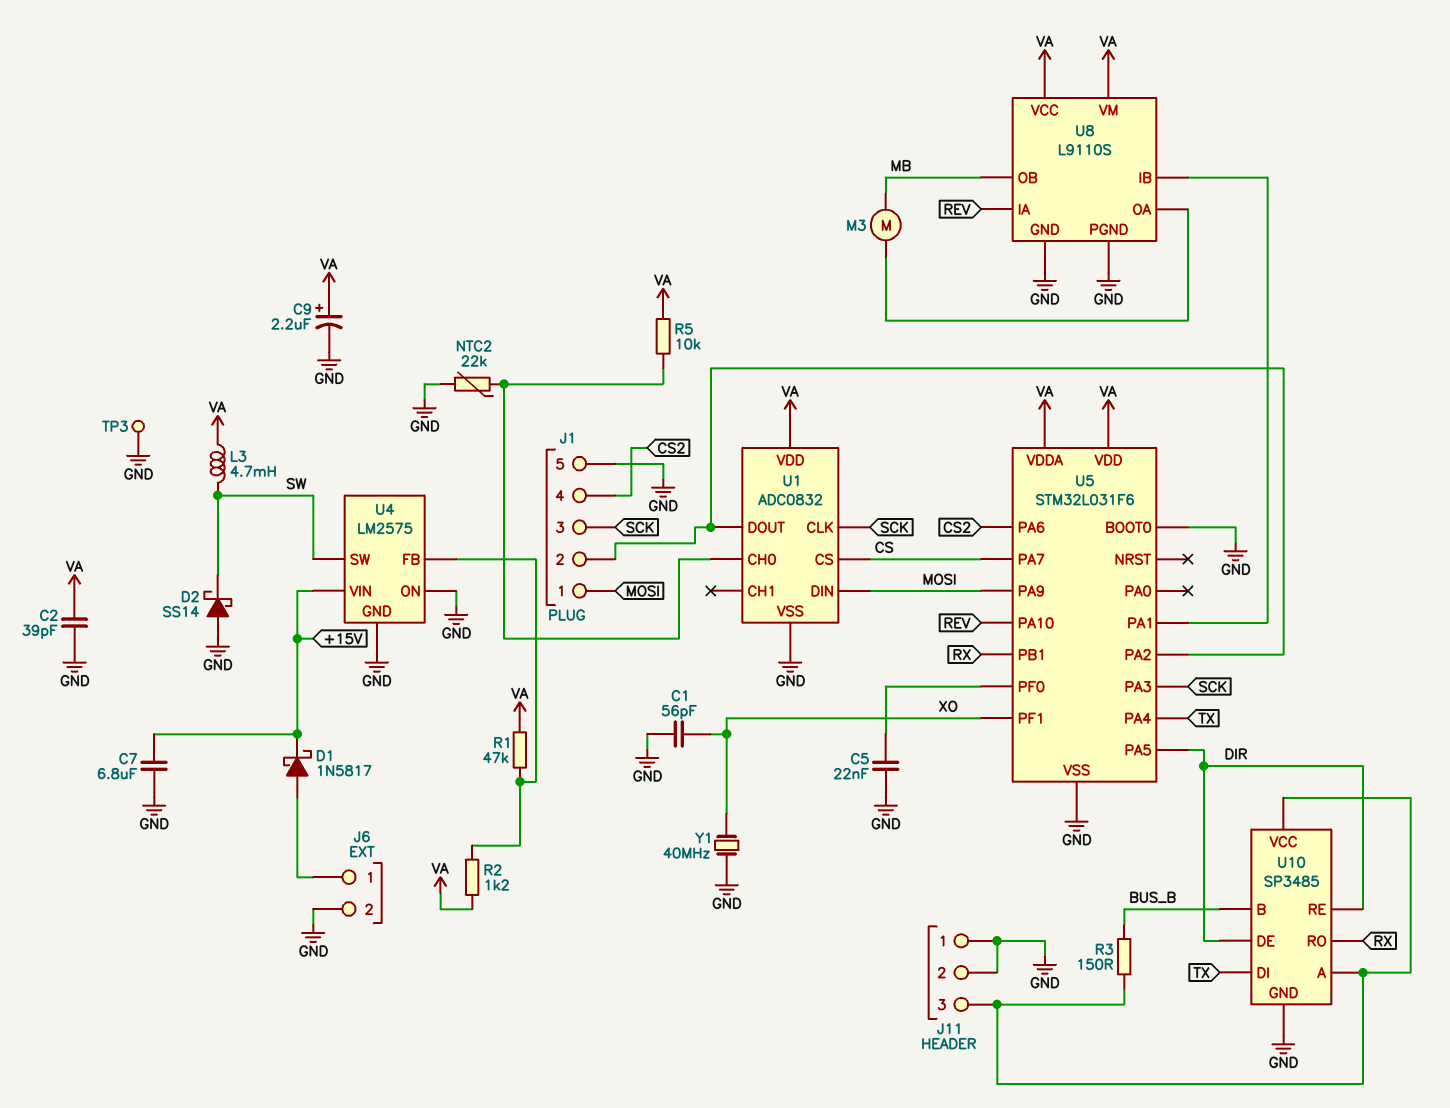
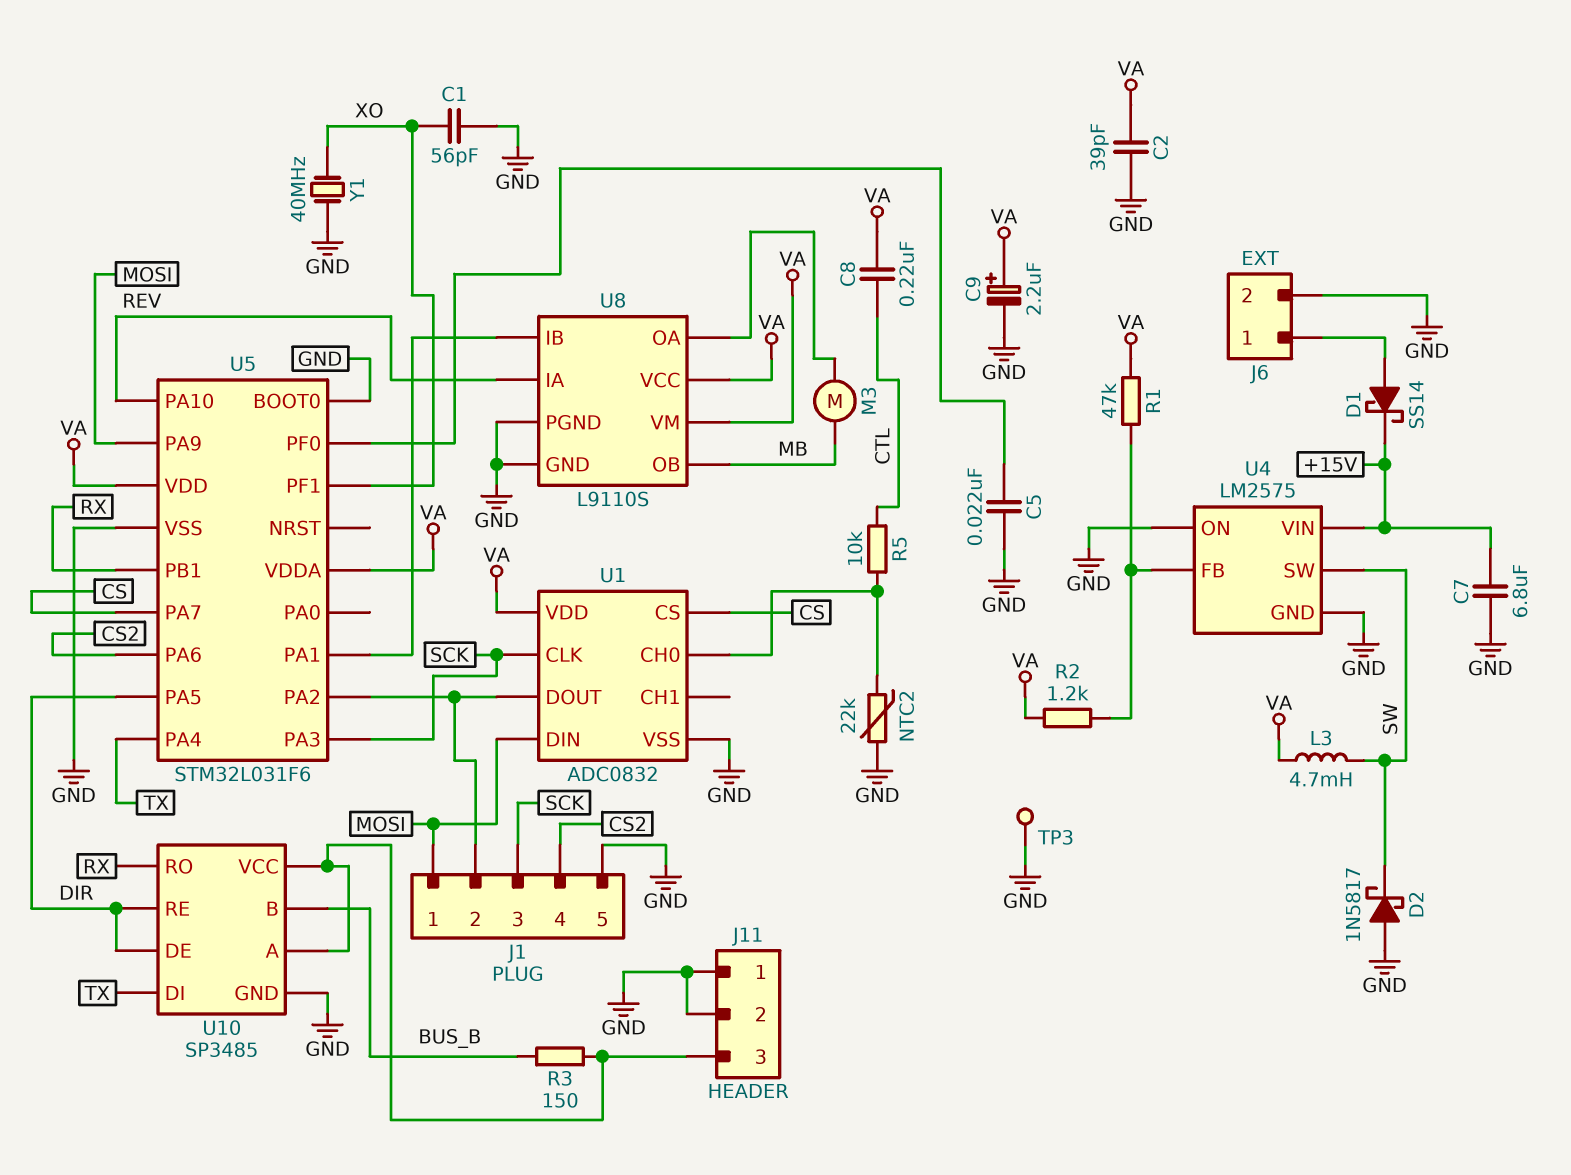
C8: none -> 220nF (CTL, VA)
D1: schottky 1N5817 (A J6/1, K +15V) -> schottky SS14 (A J6/1, K +15V)
D2: schottky SS14 (A GND, K SW) -> schottky 1N5817 (A GND, K SW)
R5: 10k (U1/CH0, VA) -> 10k (CTL, U1/CH0)

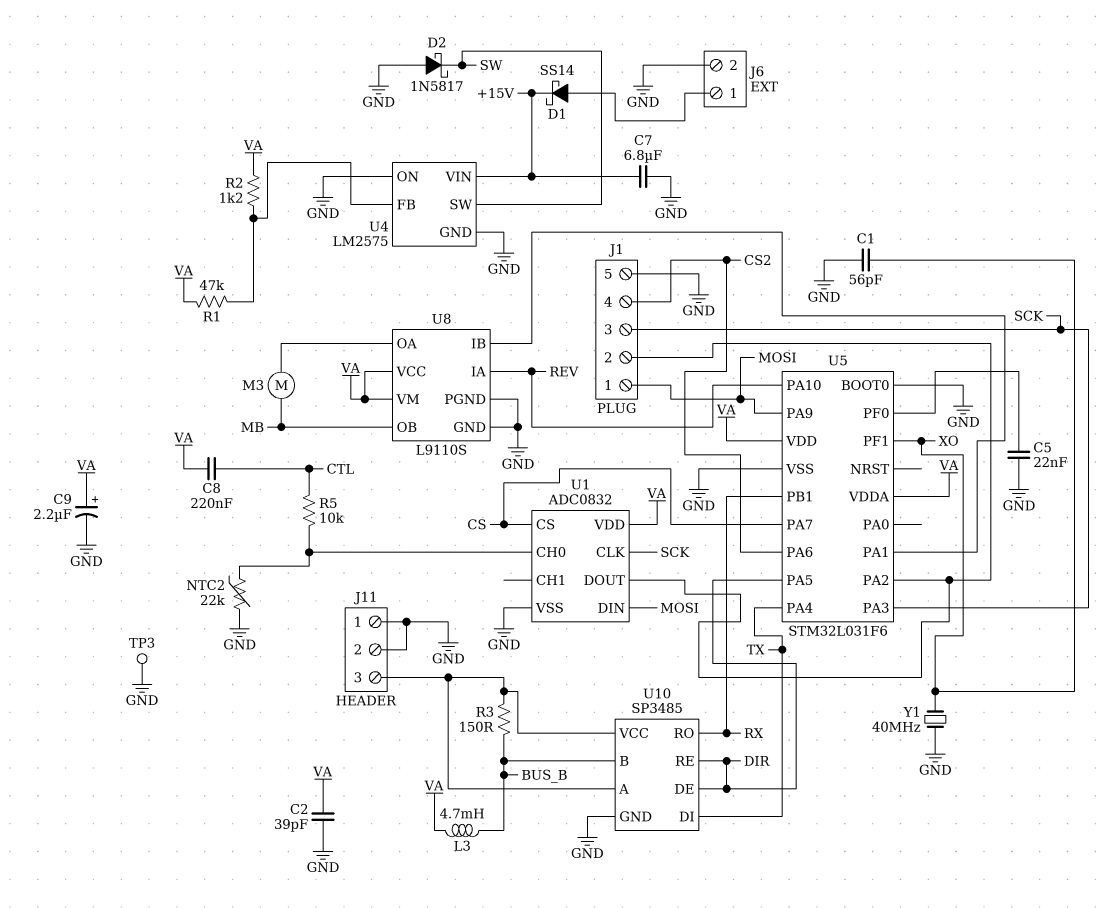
L3: 4.7mH (SW, VA) -> 4.7mH (BUS_B, VA)

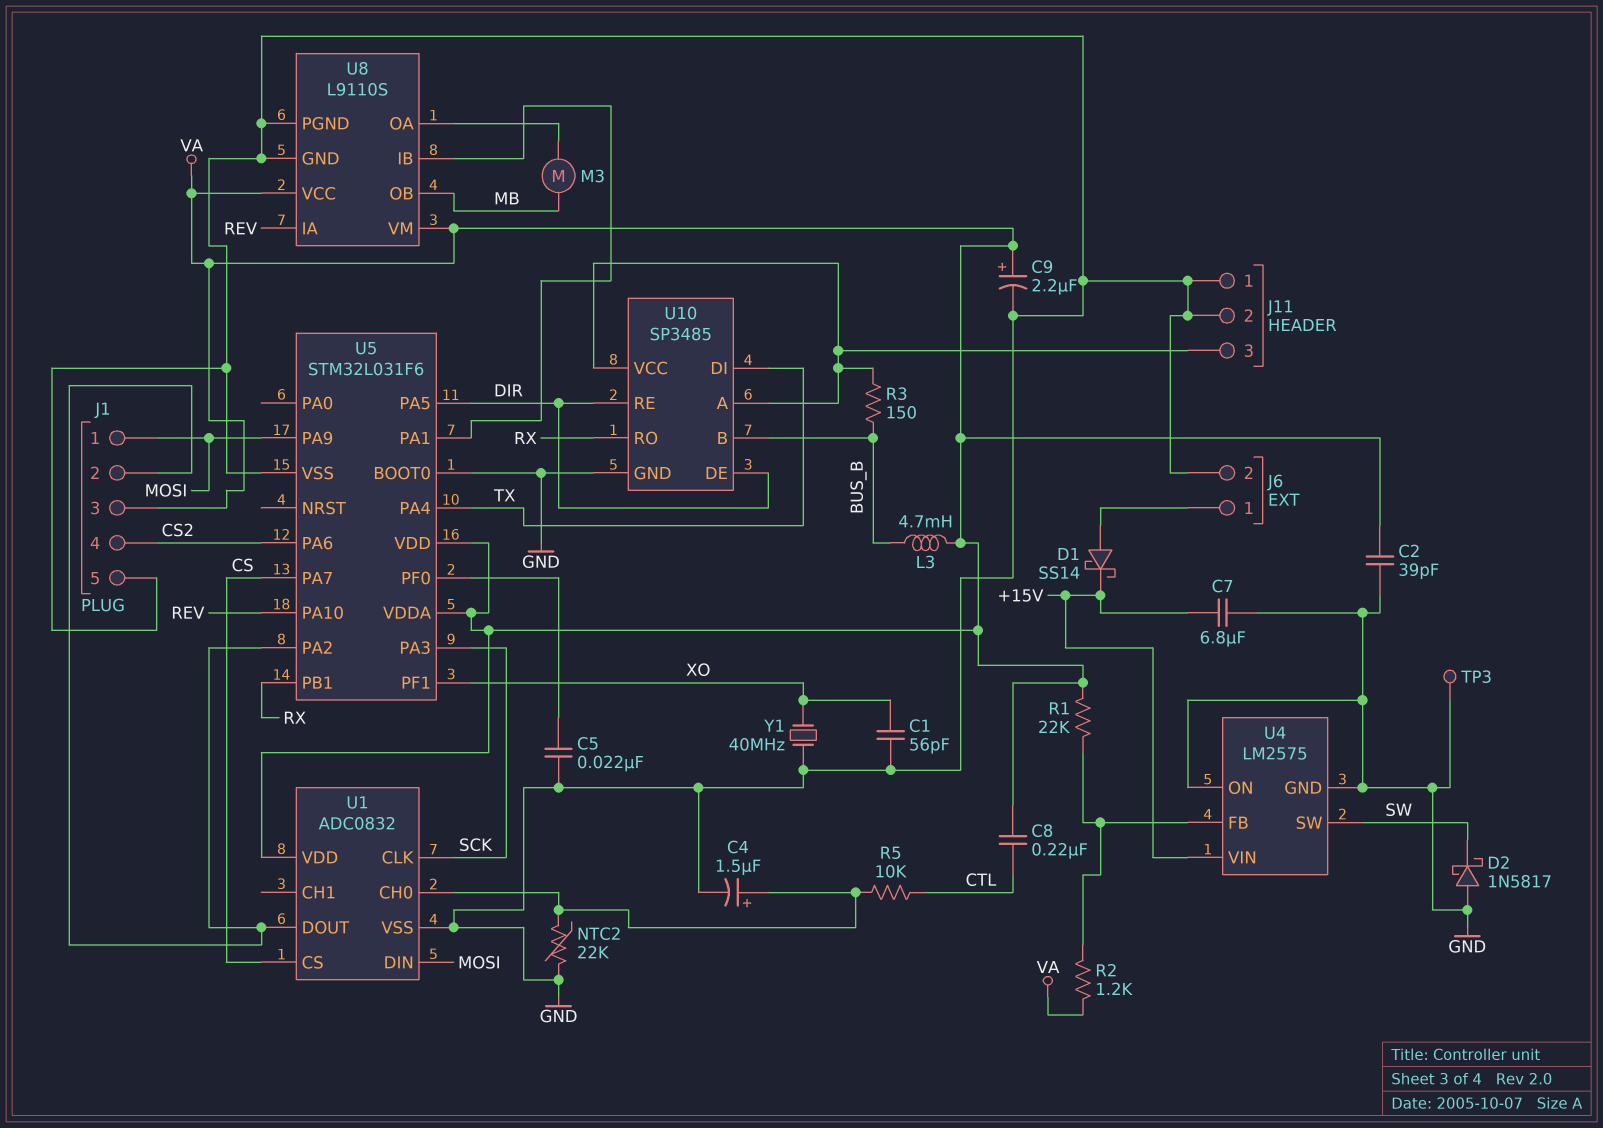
C4: none -> 1.5uF (plus U1/CH0, minus GND)
J1 pin 3: SCK -> VA
R1: 47k (U4/FB, VA) -> 22k (U4/FB, VA)

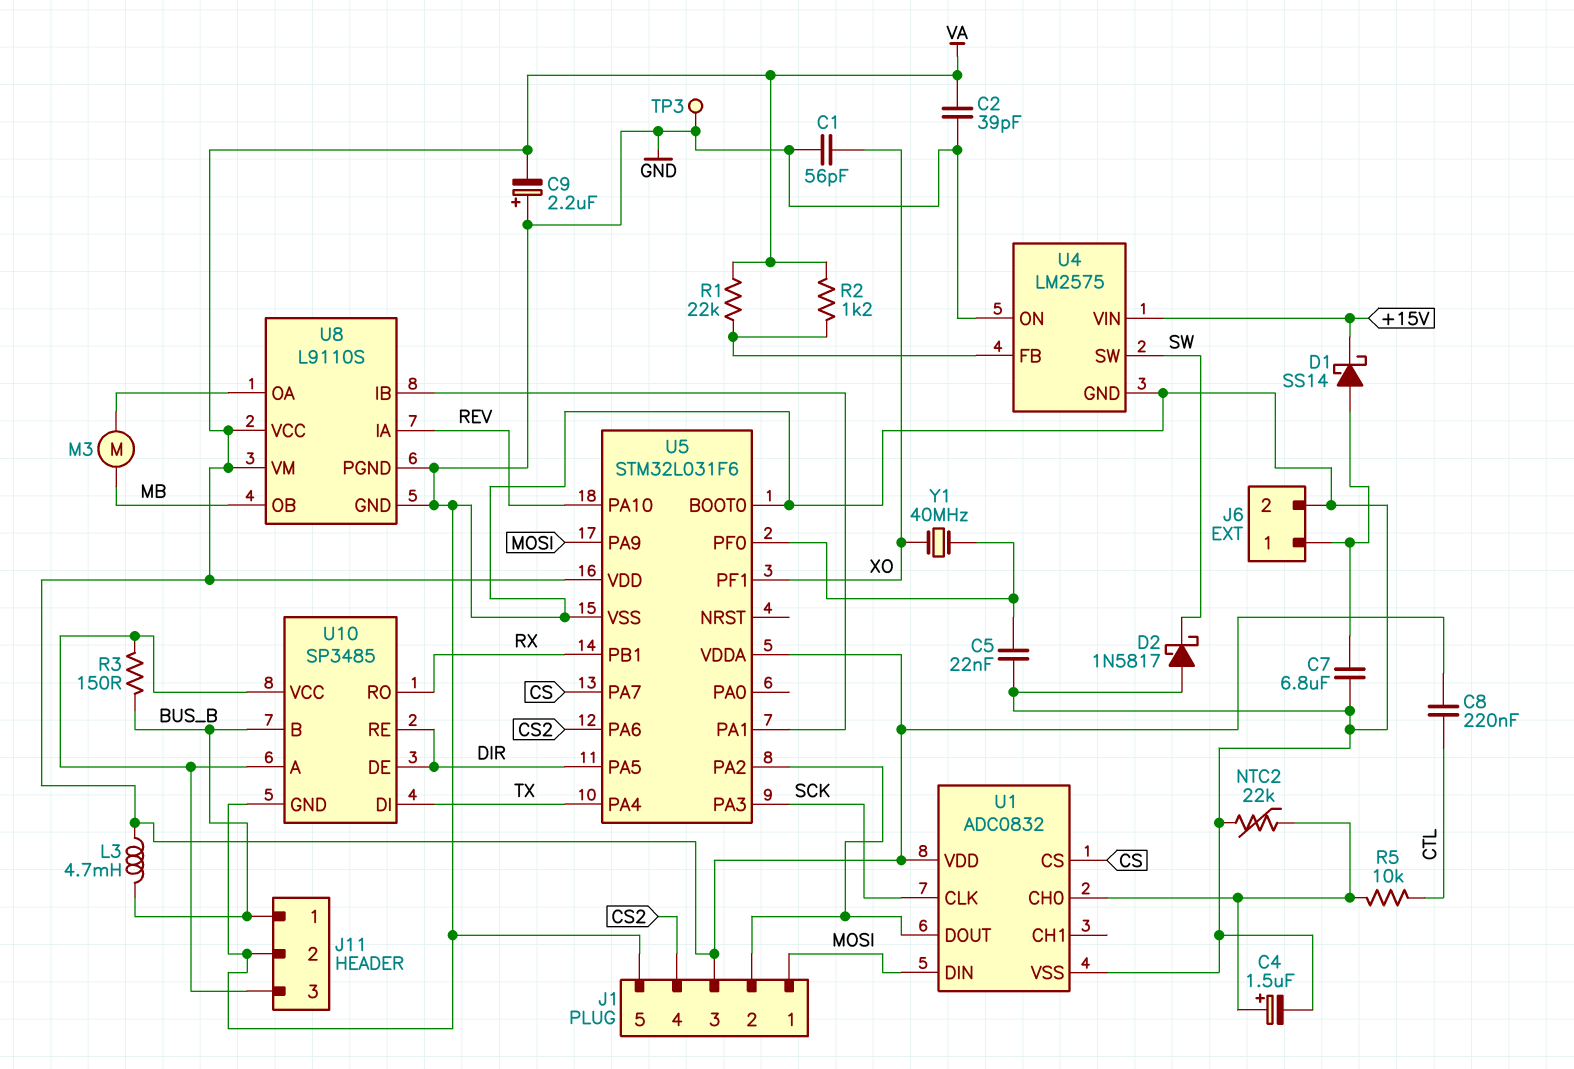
C7: 6.8uF (+15V, GND) -> 6.8uF (GND, J6/1)
C9: 2.2uF (plus VA, minus GND) -> 2.2uF (plus GND, minus VA)
J11 pin 1: GND -> BUS_B
Y1: 40MHz (GND, XO) -> 40MHz (U5/PF0, XO)

